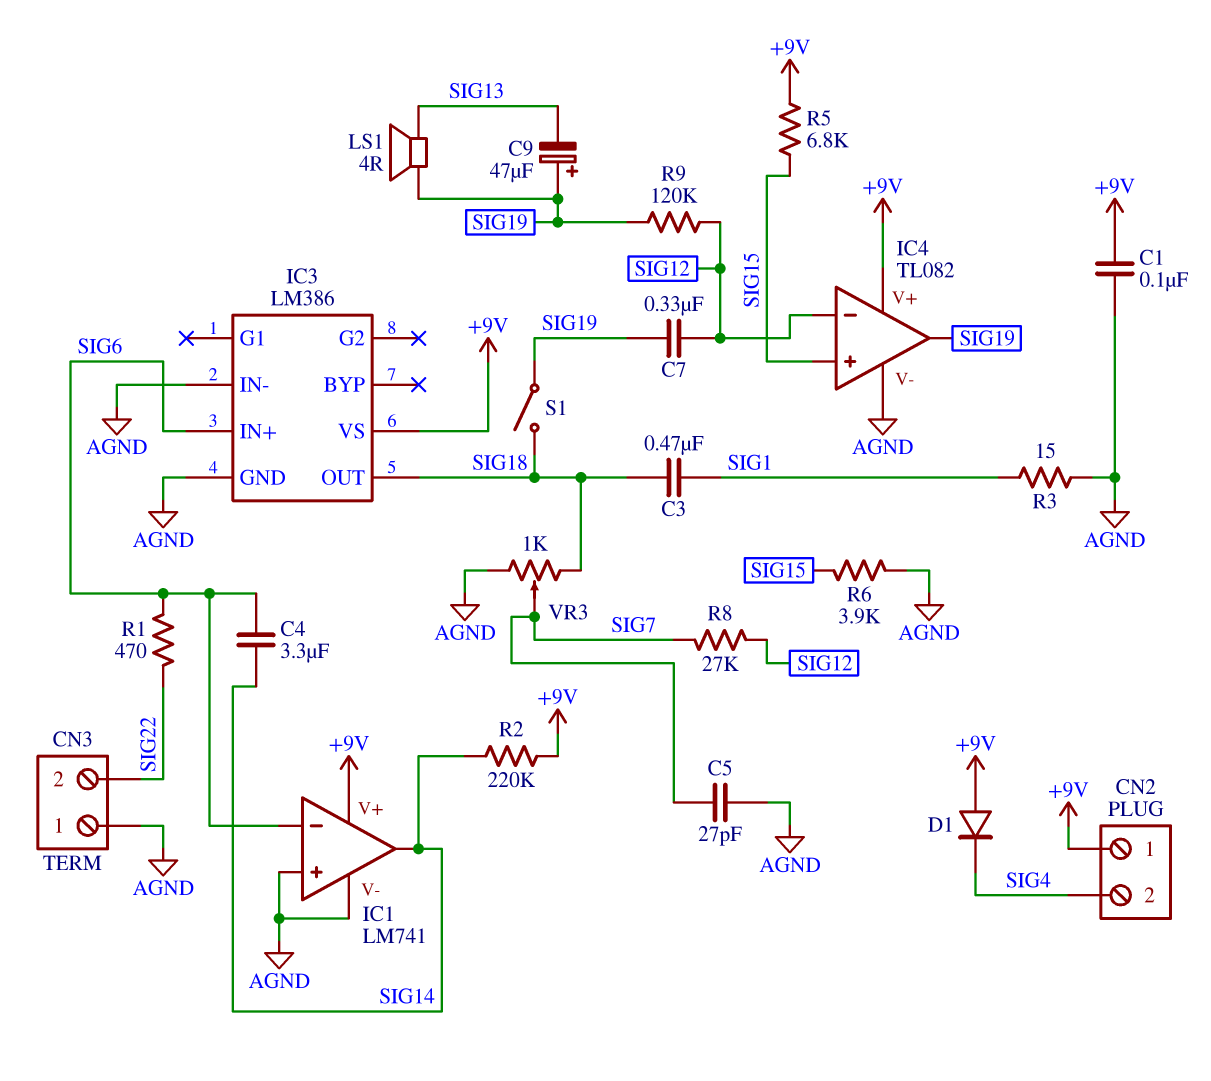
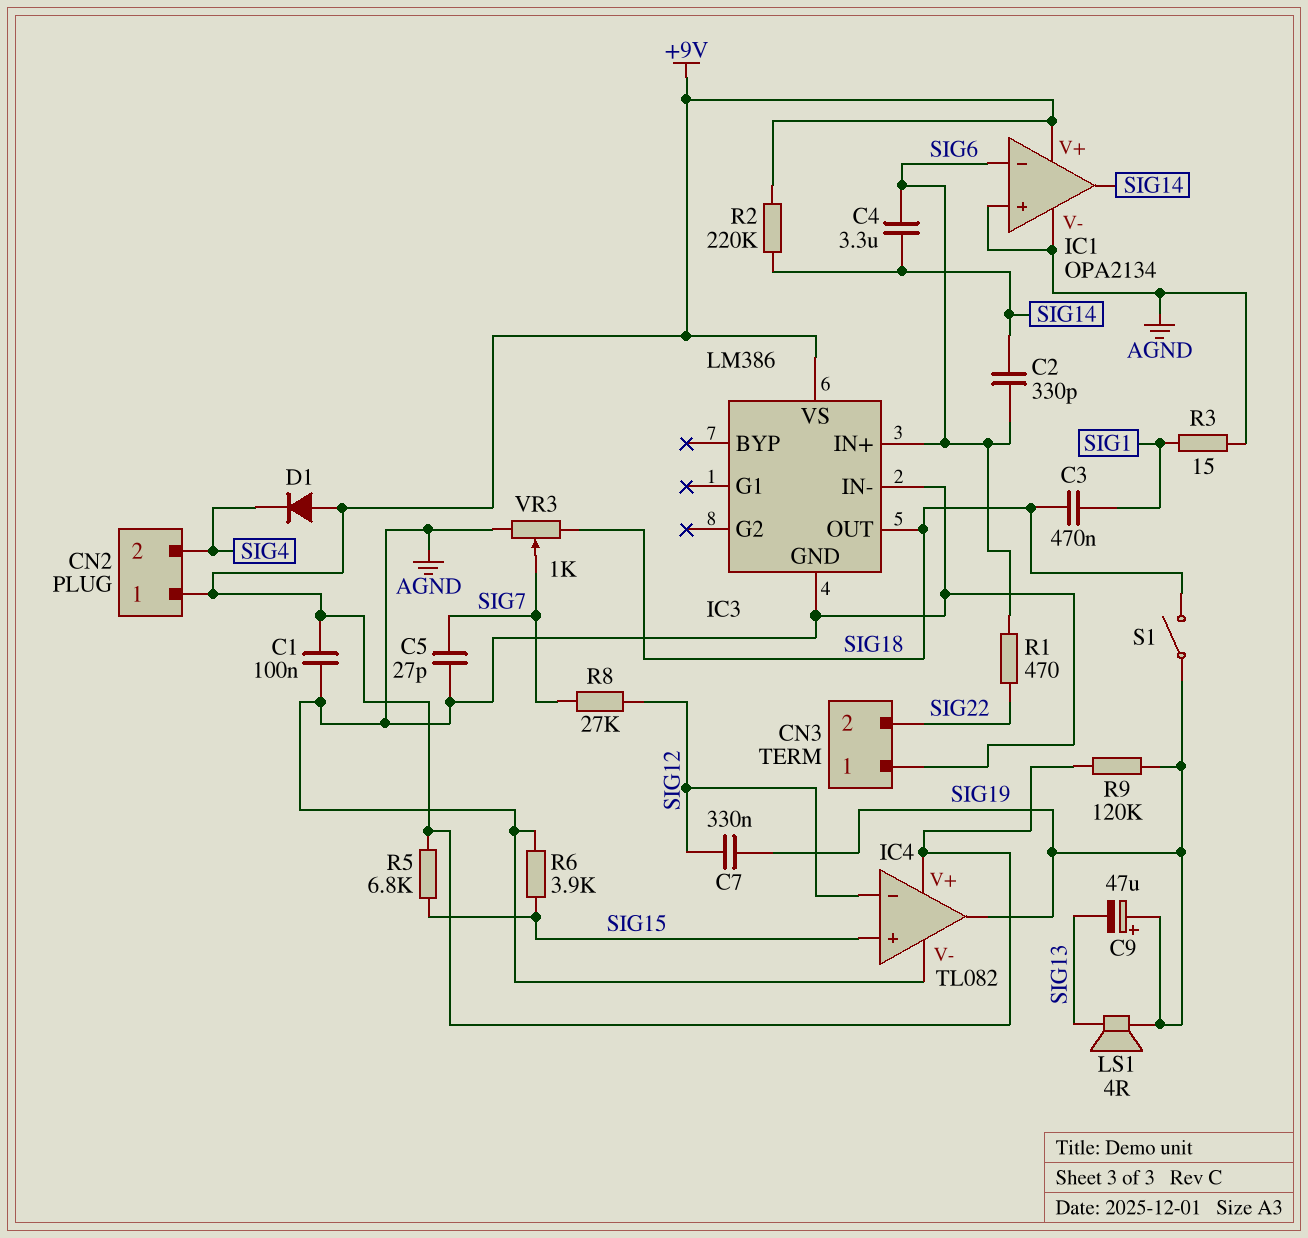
C2: none -> 330pF (SIG6, SIG14)
IC1: LM741 -> OPA2134
R9: 120k (SIG12, SIG19) -> 120k (+9V, SIG19)

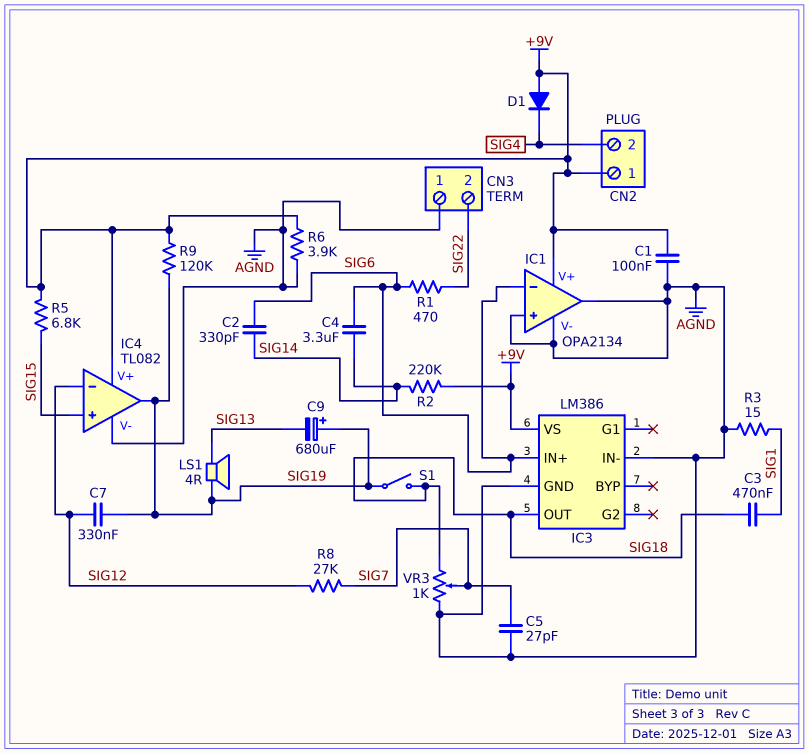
C9: 47uF (plus SIG19, minus SIG13) -> 680uF (plus SIG19, minus SIG13)
IC1 pin out: SIG14 -> AGND
R6: 3.9k (AGND, SIG15) -> 3.9k (+9V, AGND)

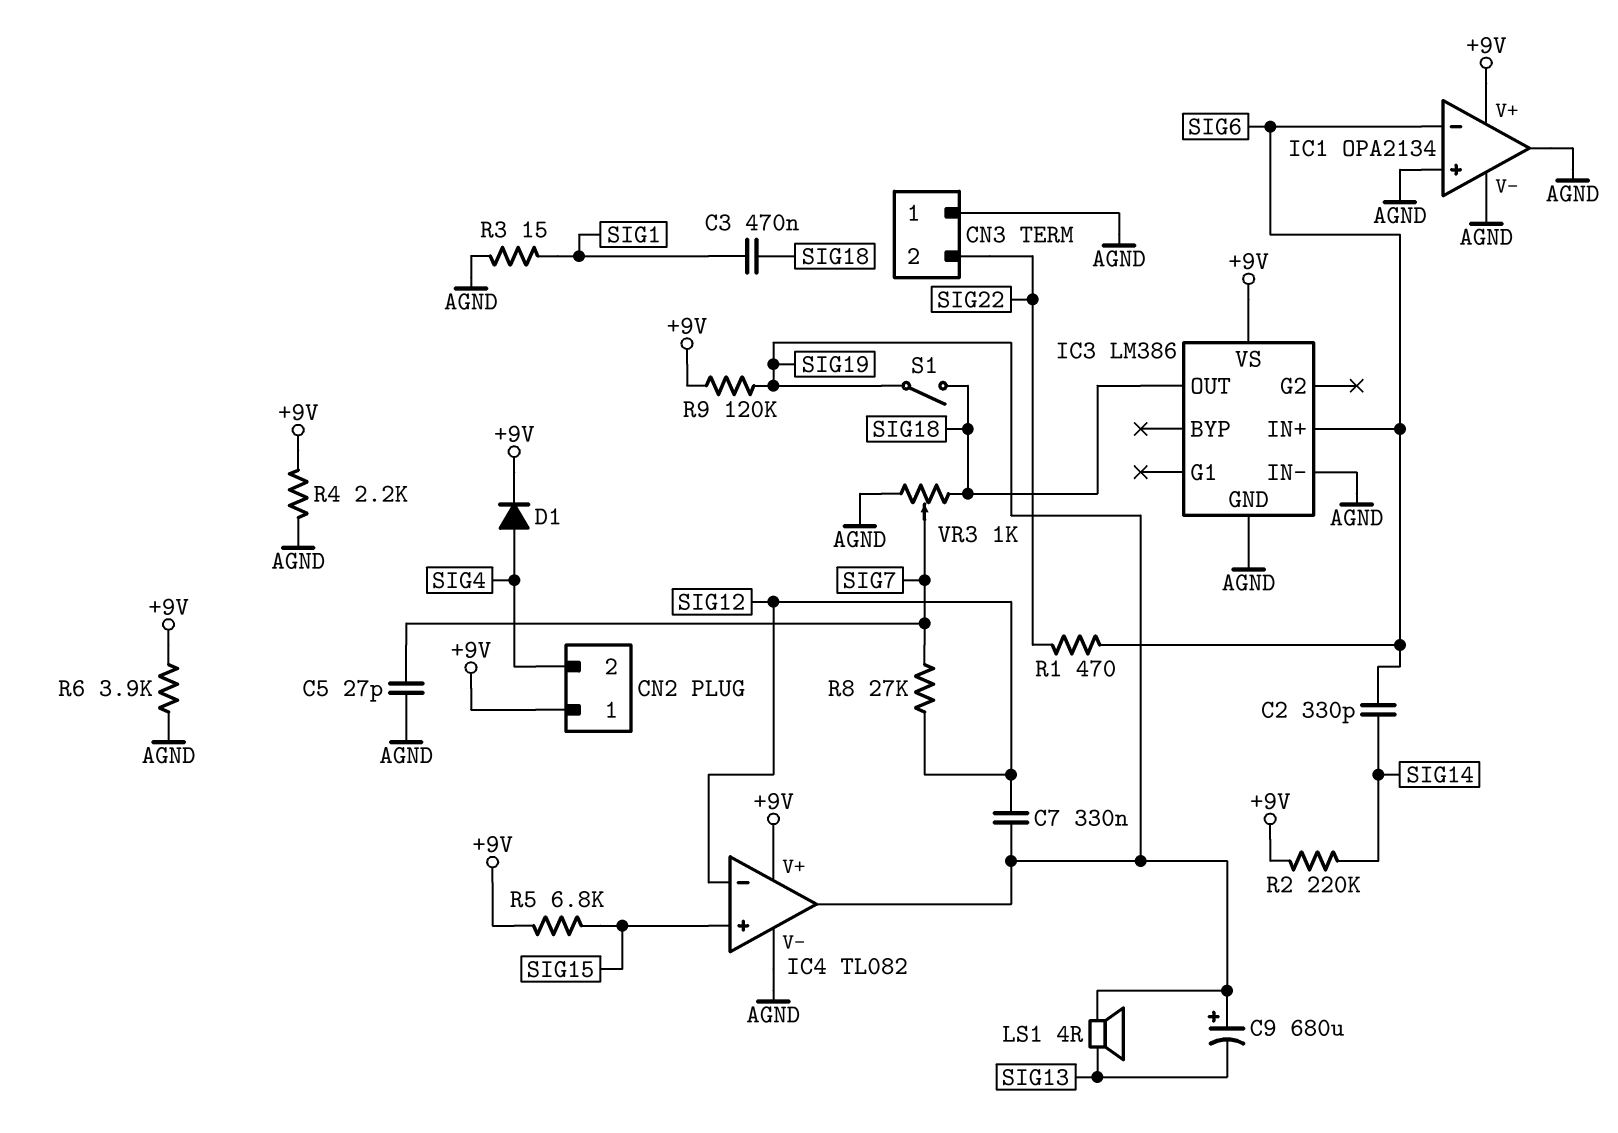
C1: 100nF (+9V, AGND) -> none
C4: 3.3uF (SIG6, SIG14) -> none
D1: diode (A +9V, K SIG4) -> diode (A SIG4, K +9V)
R4: none -> 2.2k (+9V, AGND)

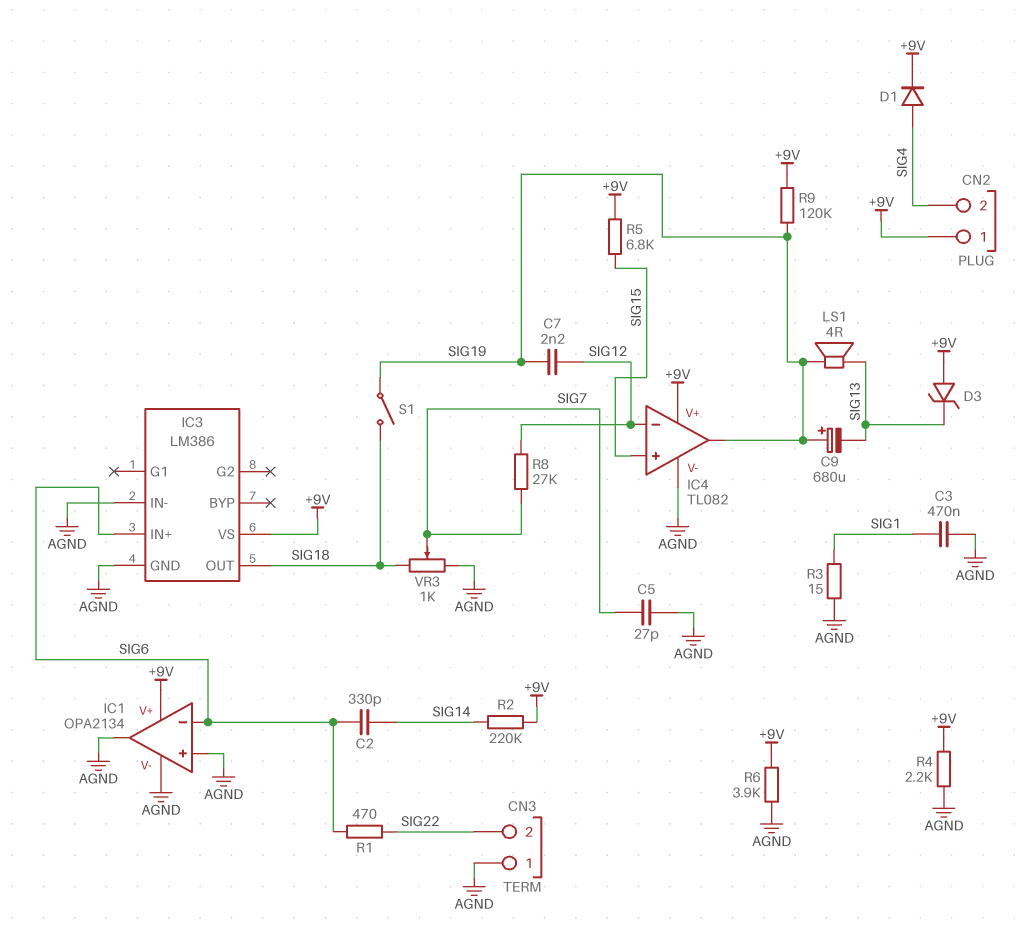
C3: 470nF (SIG1, SIG18) -> 470nF (AGND, SIG1)
C7: 330nF (SIG12, SIG19) -> 2.2nF (SIG12, SIG19)
D3: none -> zener (A +9V, K SIG13)

